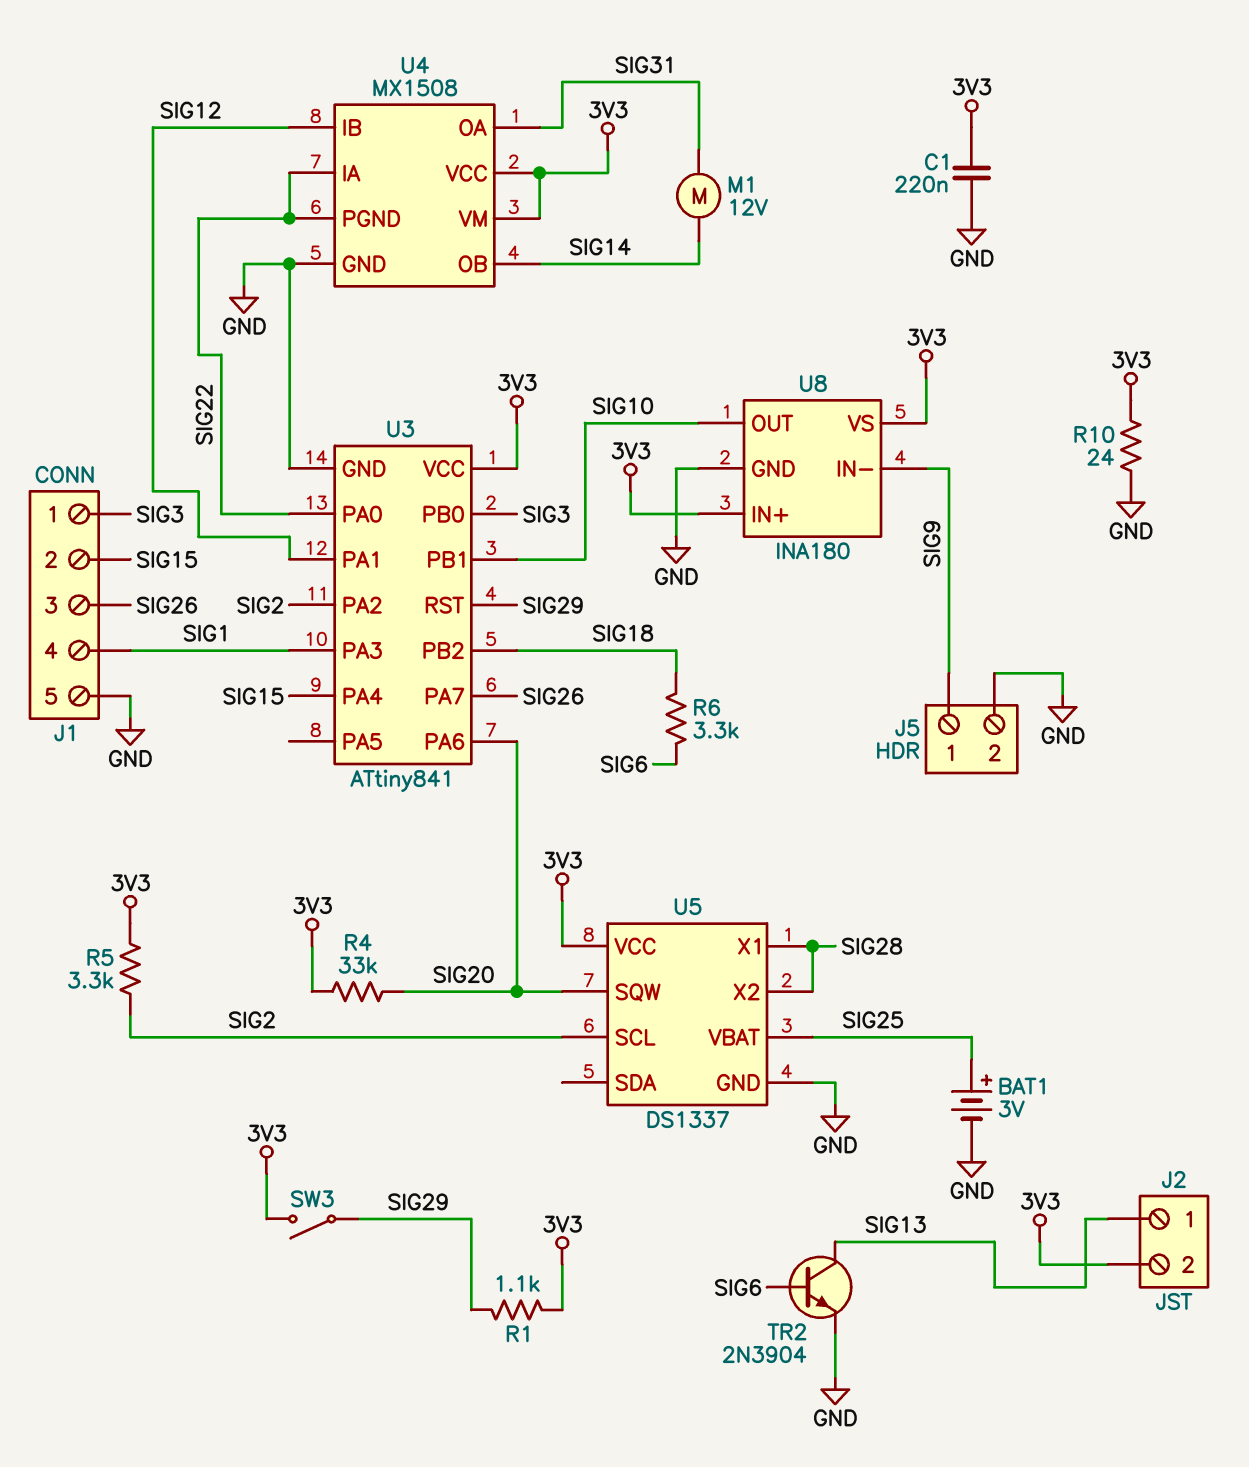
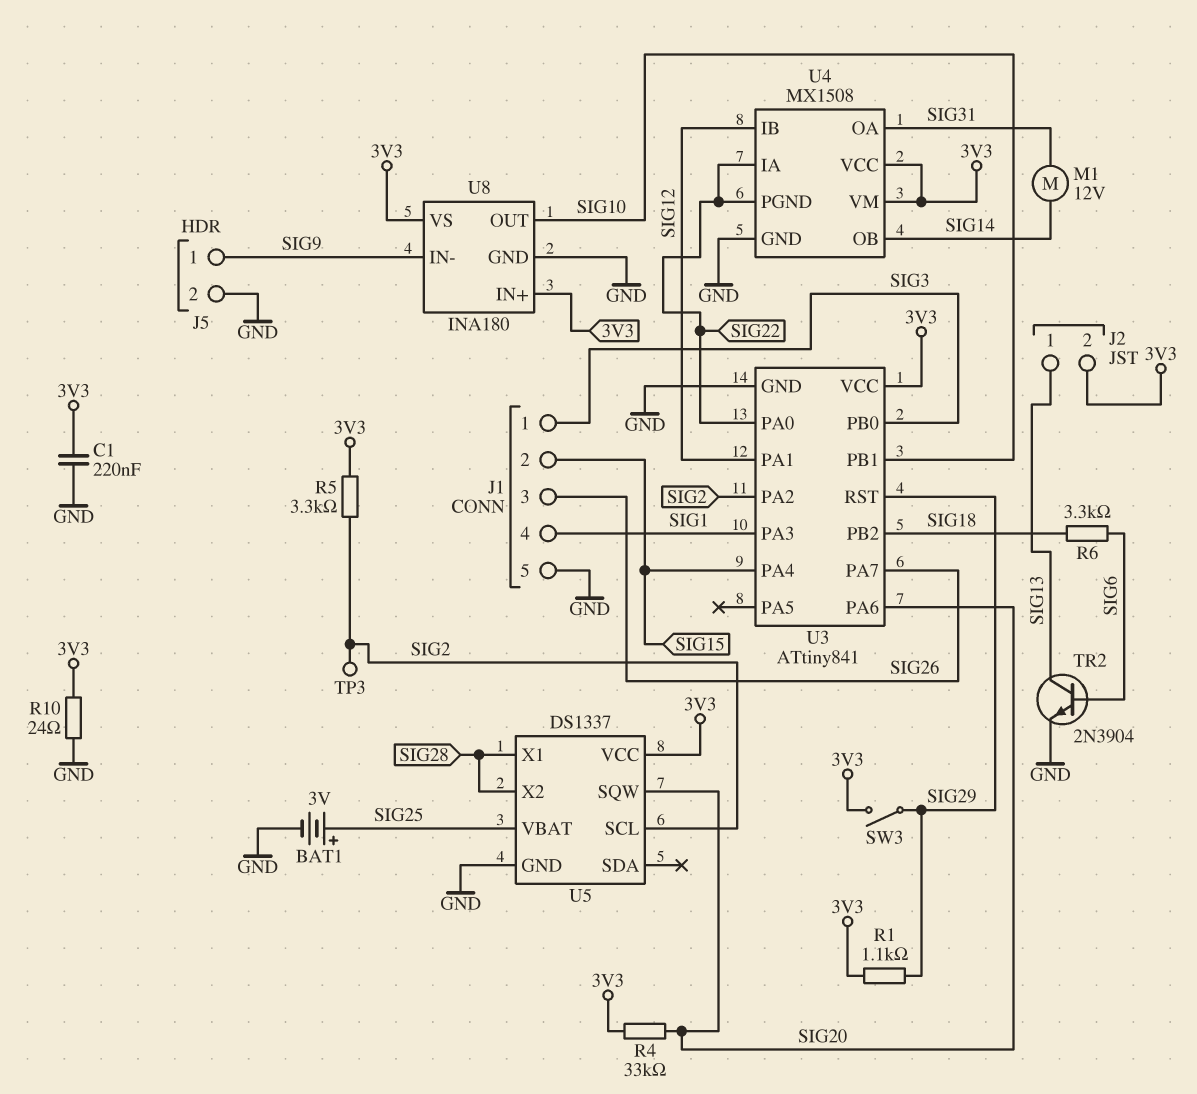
TP3: none -> test point (SIG2)

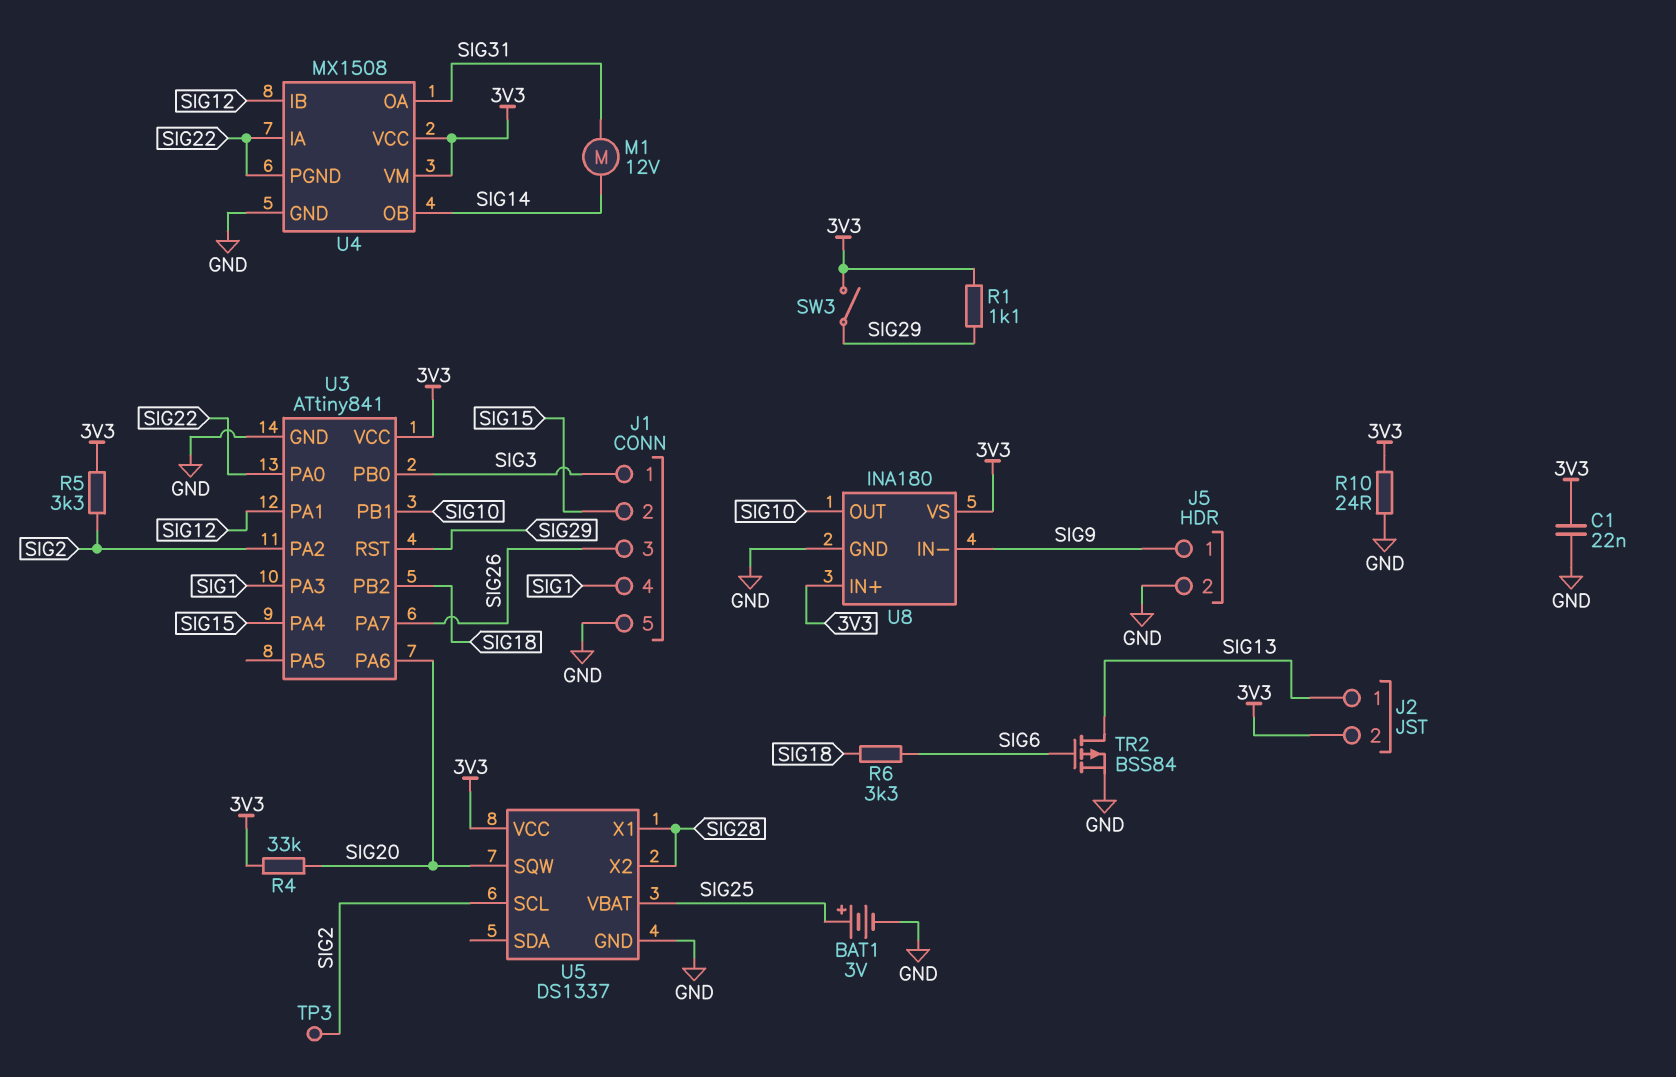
C1: 220nF (3V3, GND) -> 22nF (3V3, GND)
TR2: NPN 2N3904 (B SIG6, C SIG13, E GND) -> PMOS BSS84 (G SIG6, D SIG13, S GND)

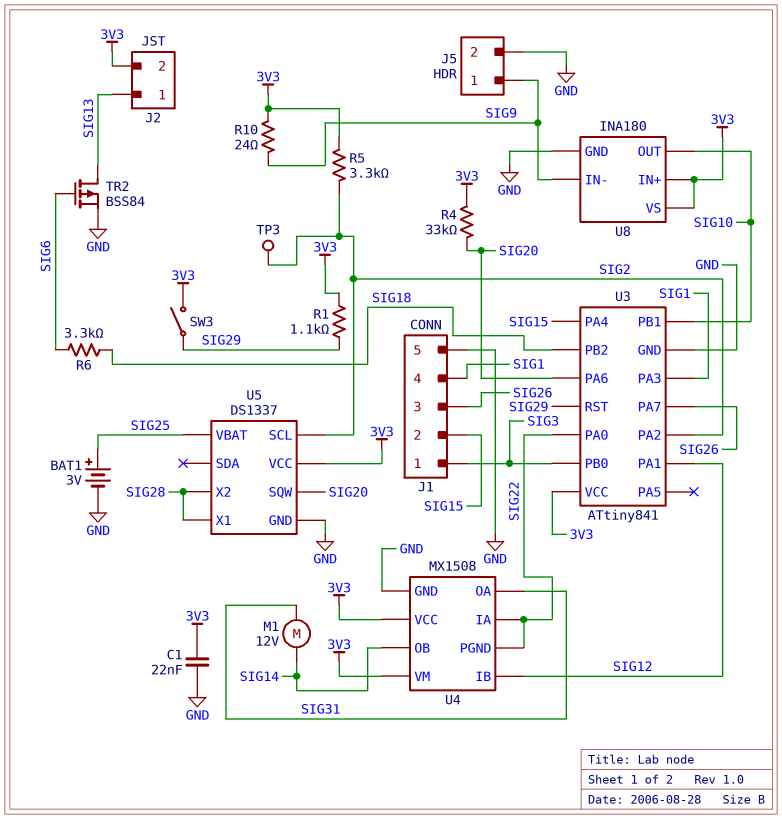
R10: 24 (3V3, GND) -> 24 (3V3, SIG9)

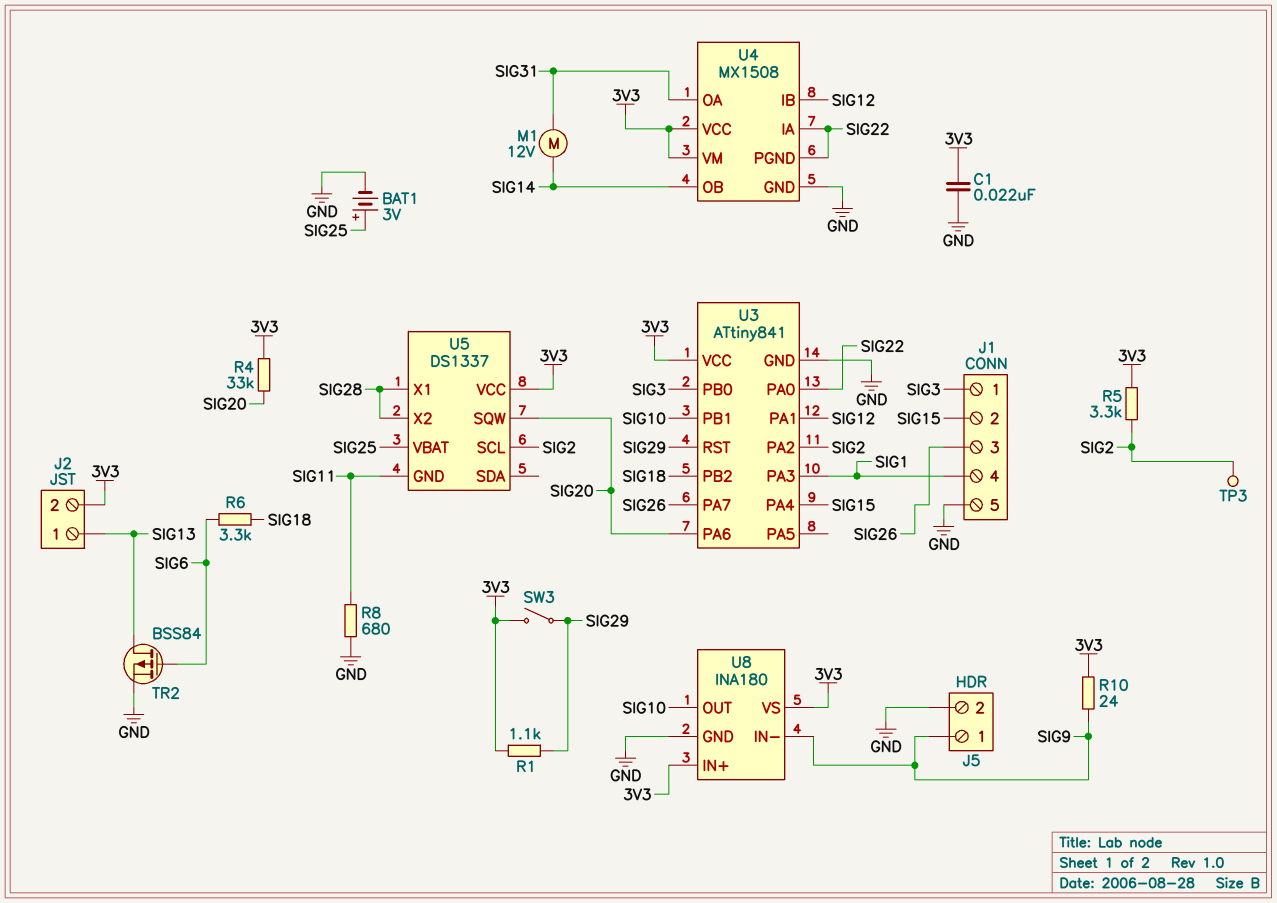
R8: none -> 680 (GND, SIG11)
U5 pin GND: GND -> SIG11

